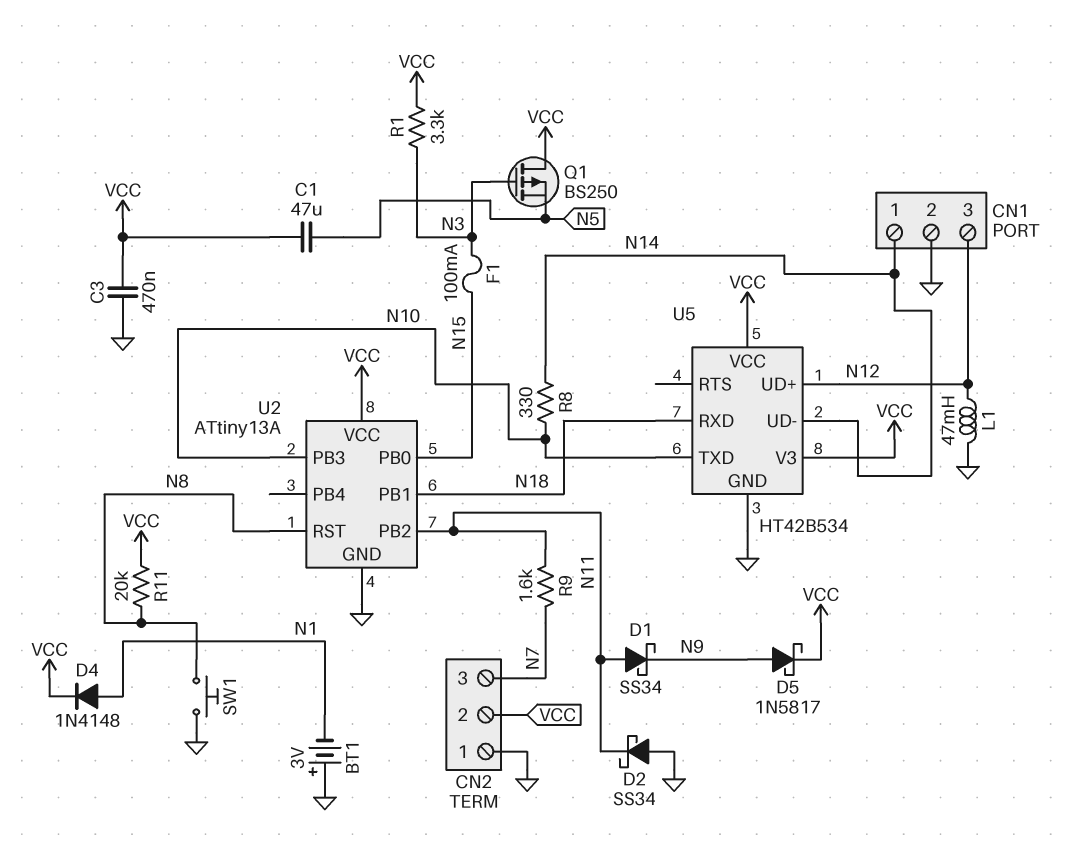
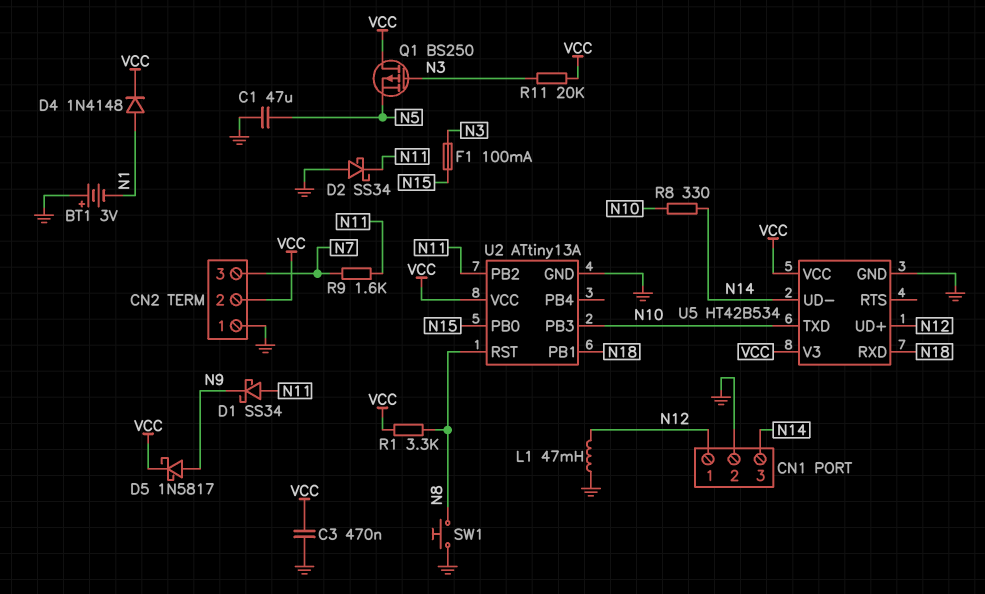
C1: 47uF (N5, VCC) -> 47uF (GND, N5)
CN1 pin 1: N14 -> N12
CN1 pin 3: N12 -> N14
R1: 3.3k (N3, VCC) -> 3.3k (N8, VCC)
R11: 20k (N8, VCC) -> 20k (N3, VCC)

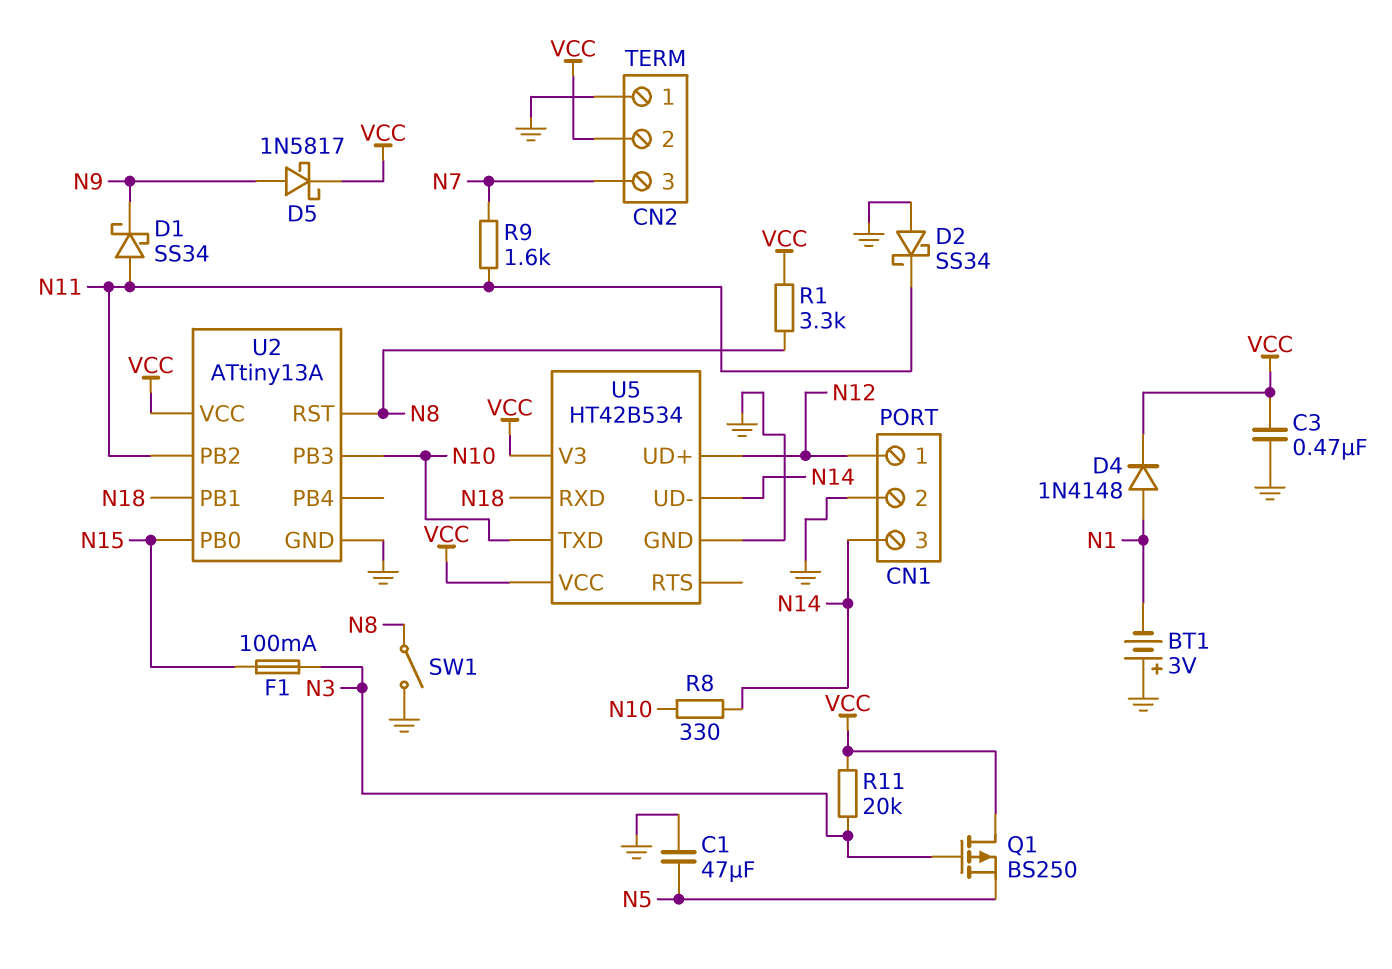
L1: 47mH (GND, N12) -> none
SW1: button (GND, N8) -> switch (GND, N8)

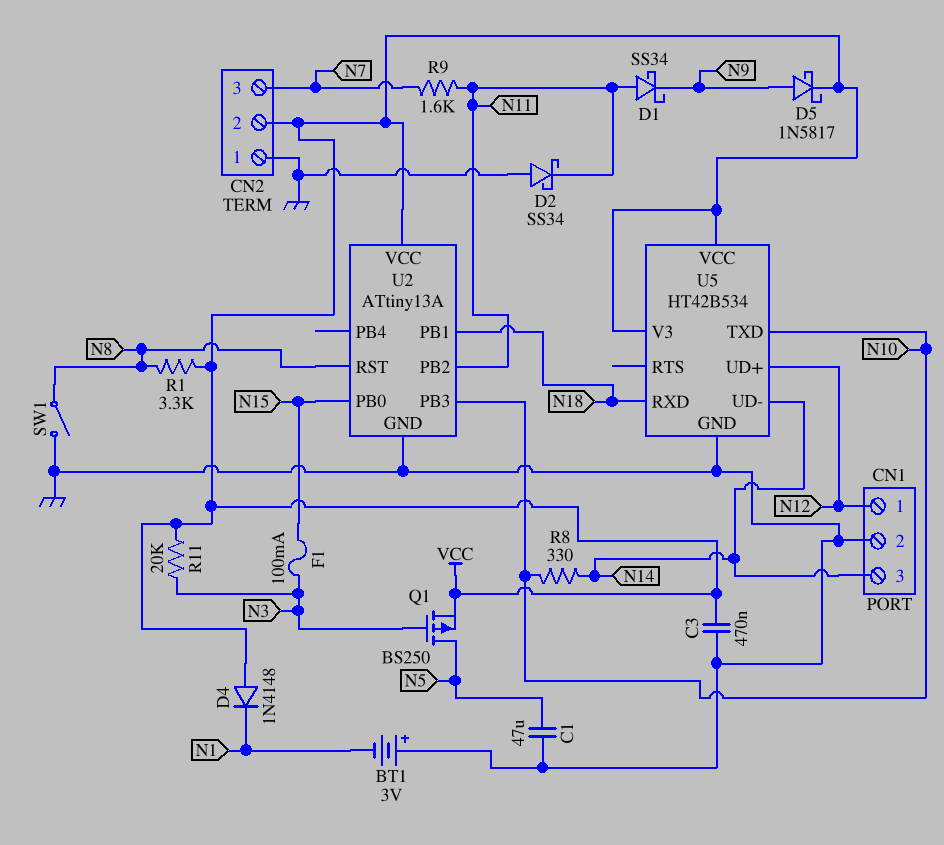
D4: diode 1N4148 (A N1, K VCC) -> diode 1N4148 (A VCC, K N1)
Q1: PMOS BS250 (G N3, D VCC, S N5) -> PMOS BS250 (G N3, D N5, S VCC)

